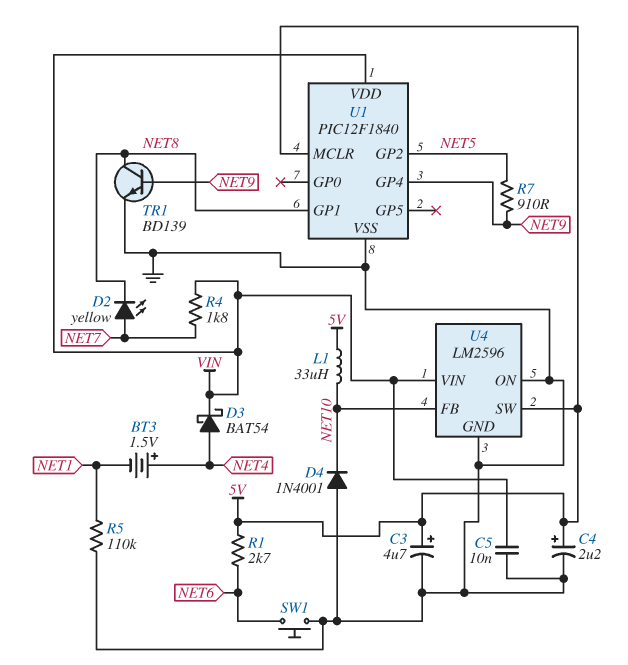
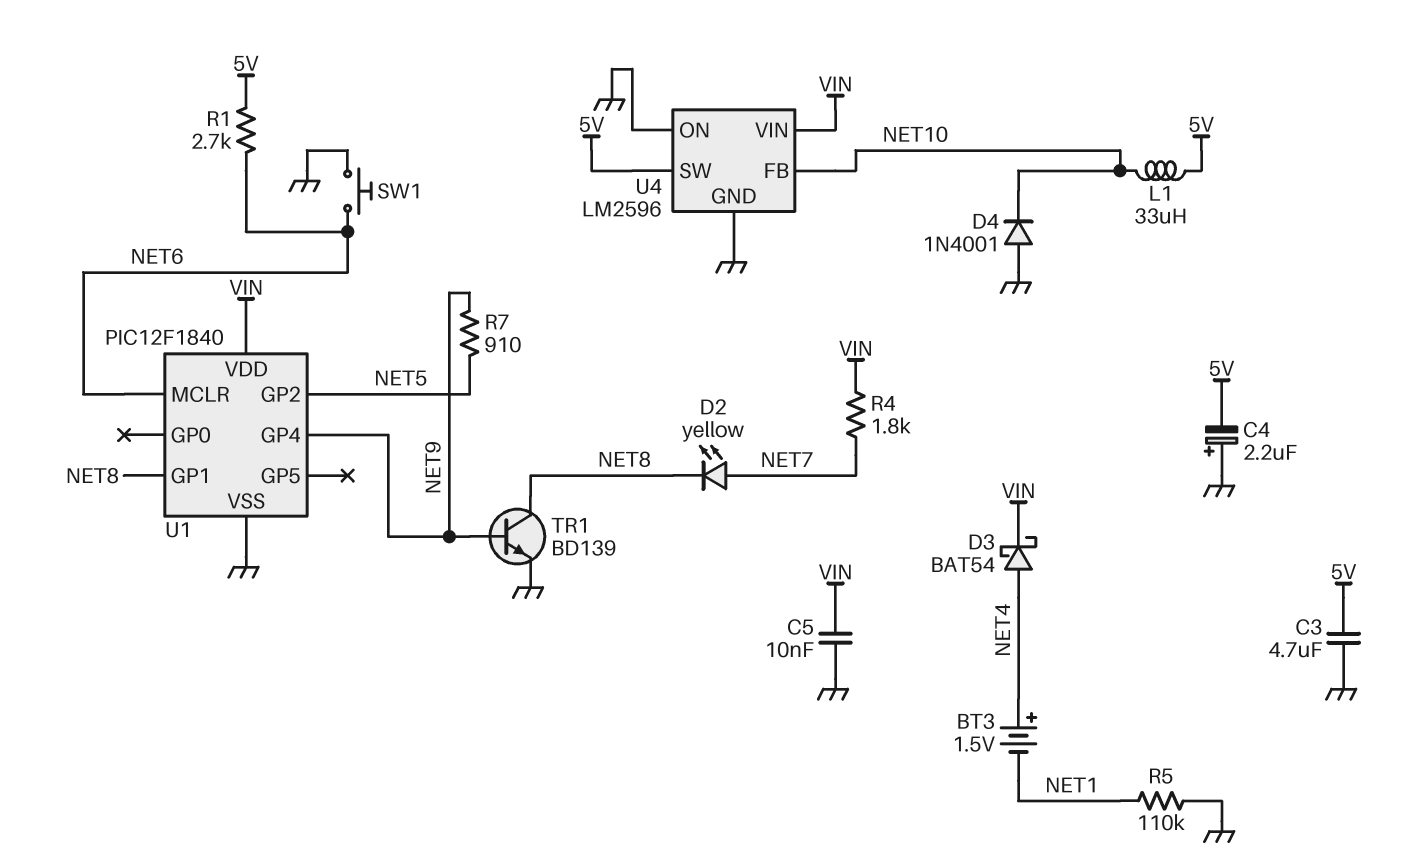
C3: 4.7uF (plus 5V, minus GND) -> 4.7uF (5V, GND)
C4: 2.2uF (plus 5V, minus GND) -> 2.2uF (plus GND, minus 5V)
U1 pin MCLR: 5V -> NET6

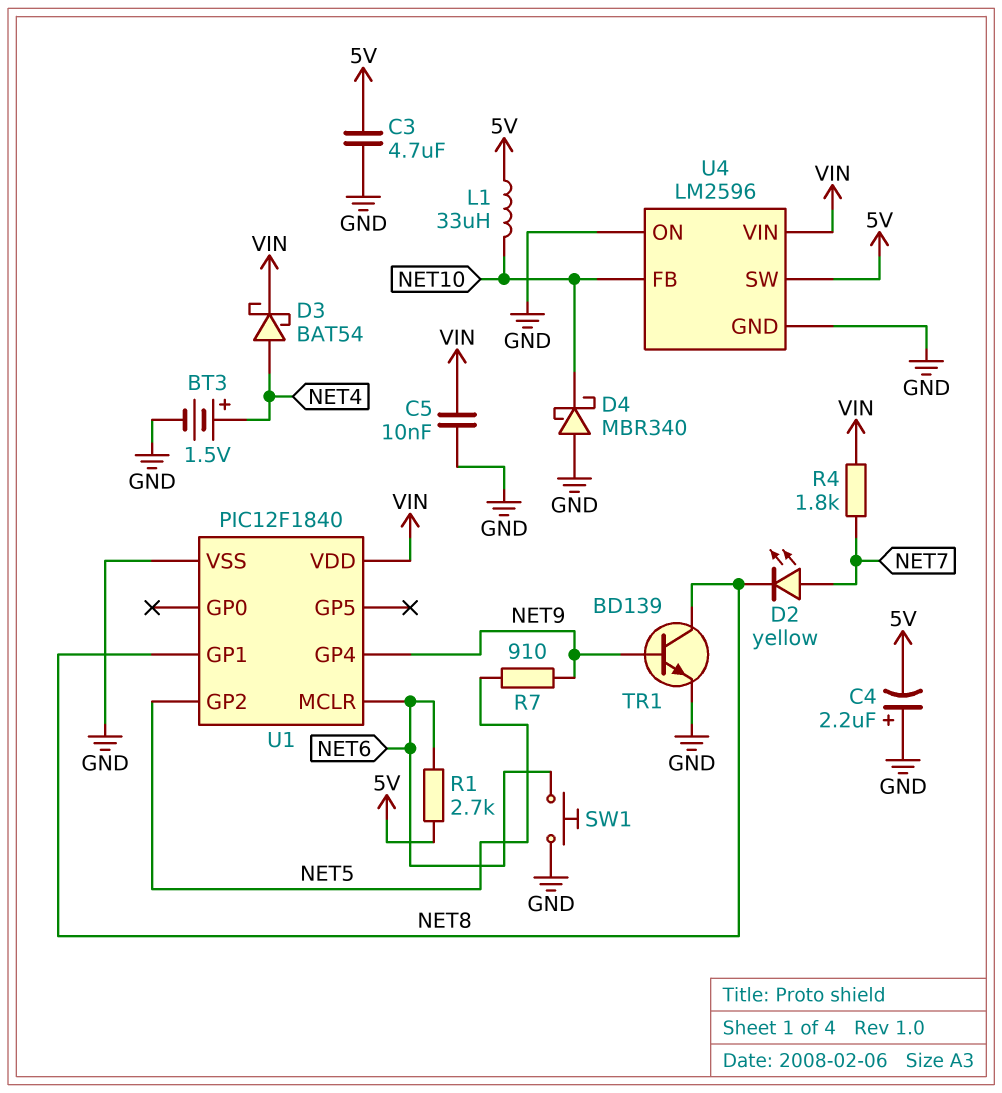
BT3: 1.5V (plus NET4, minus NET1) -> 1.5V (plus NET4, minus GND)
D4: diode 1N4001 (A GND, K NET10) -> schottky MBR340 (A GND, K NET10)
R5: 110k (GND, NET1) -> none

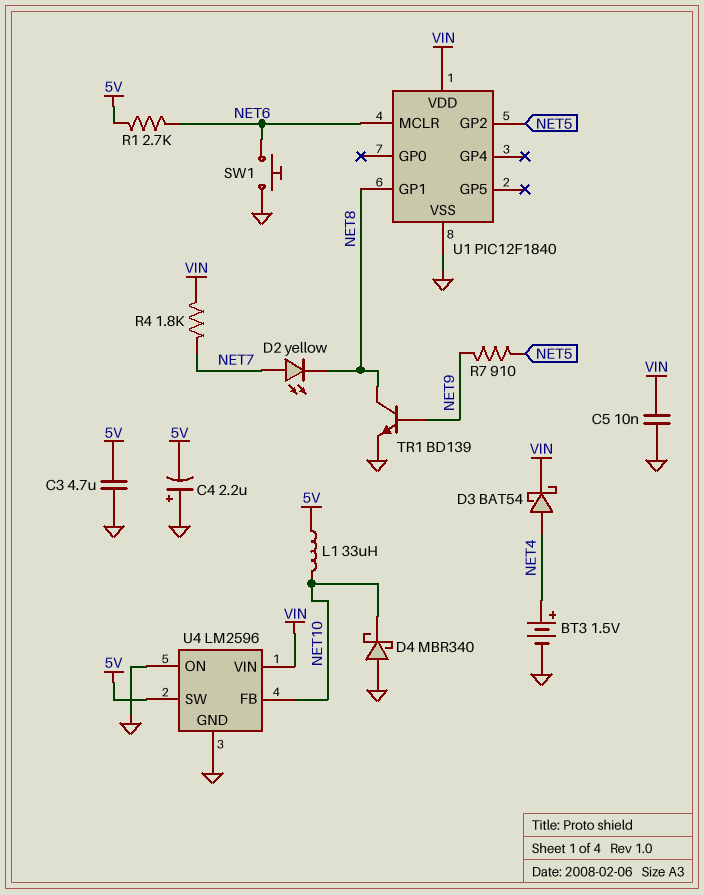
U1 pin GP4: NET9 -> none

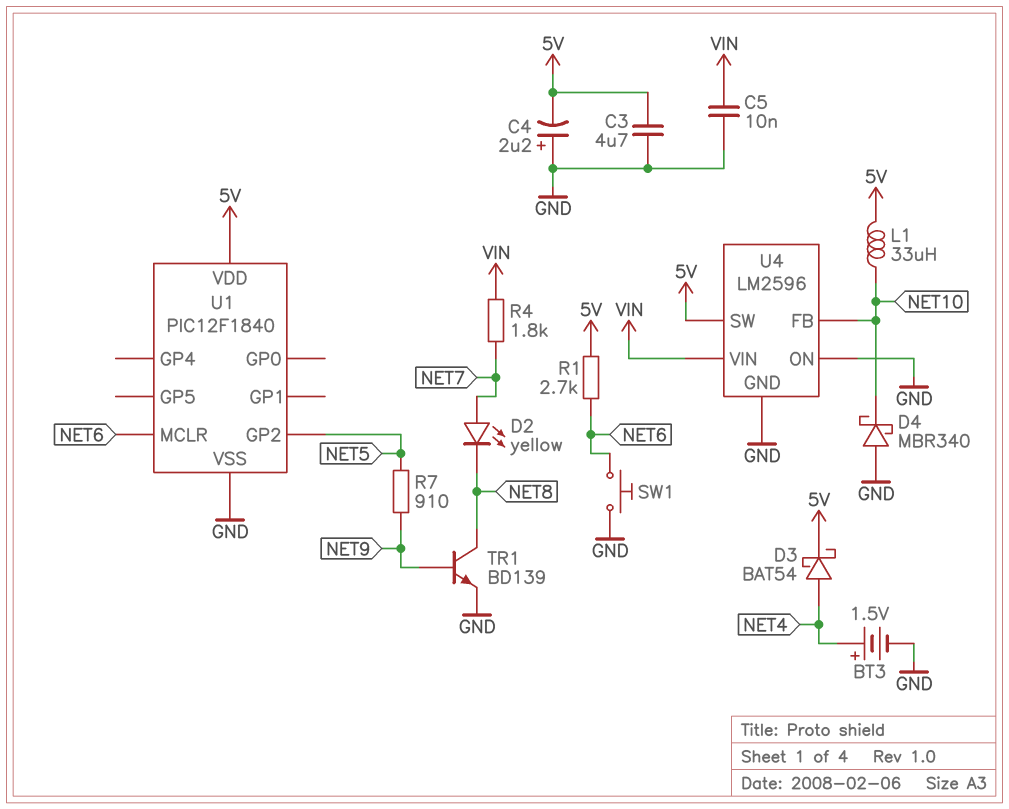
D3: schottky BAT54 (A NET4, K VIN) -> schottky BAT54 (A NET4, K 5V)
U1 pin GP1: NET8 -> none
U1 pin VDD: VIN -> 5V

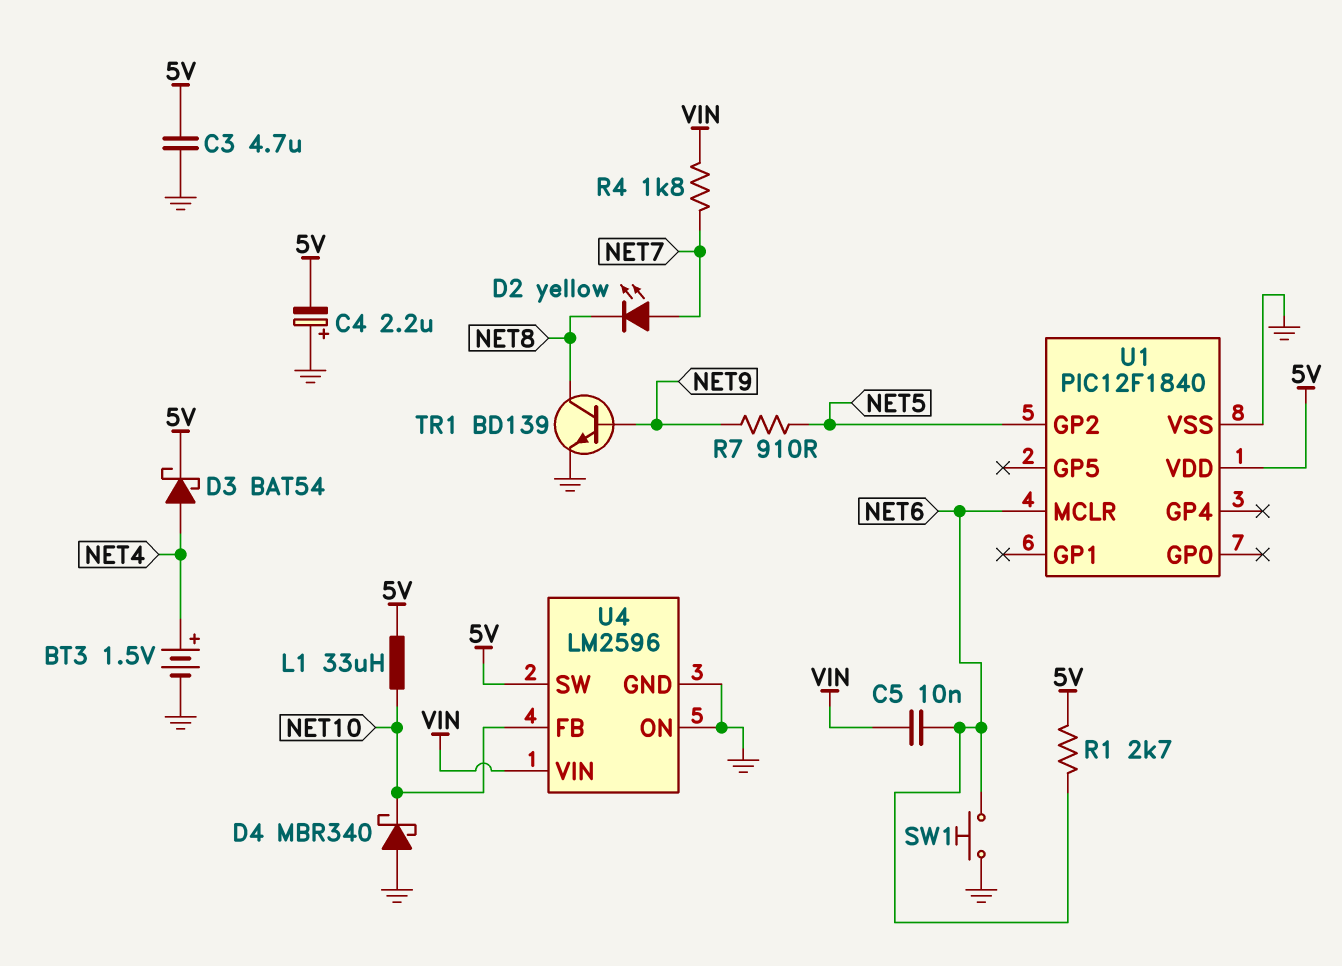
C5: 10nF (GND, VIN) -> 10nF (NET6, VIN)

